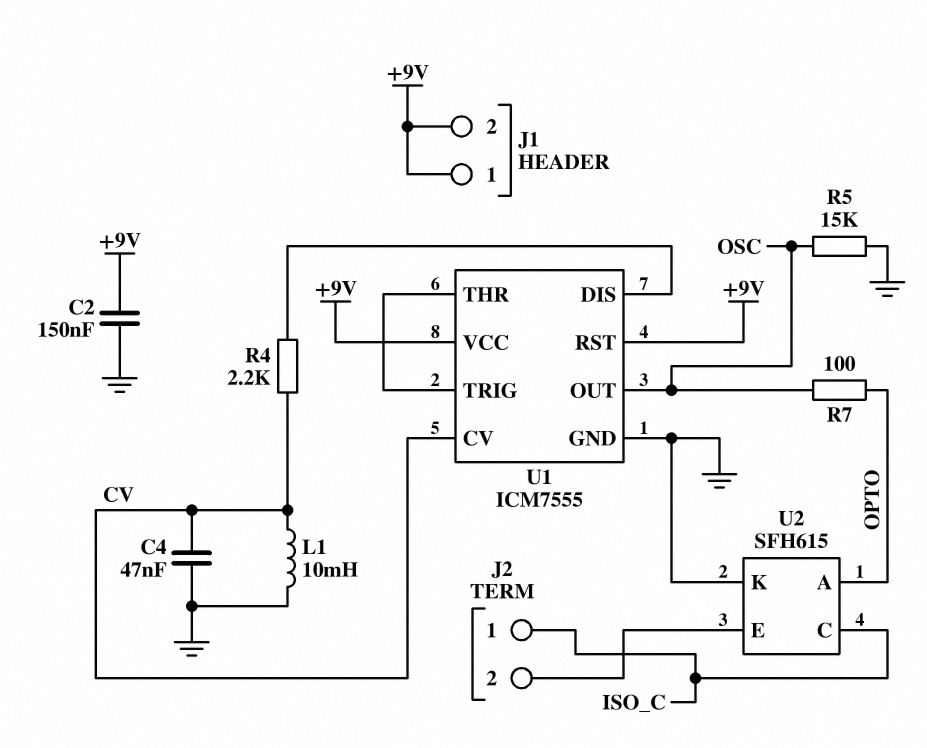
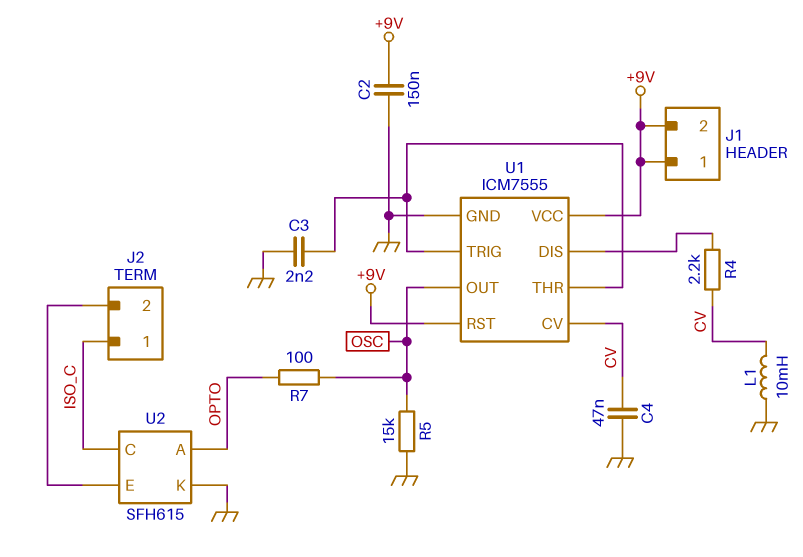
C3: none -> 2.2nF (GND, U1/THR)

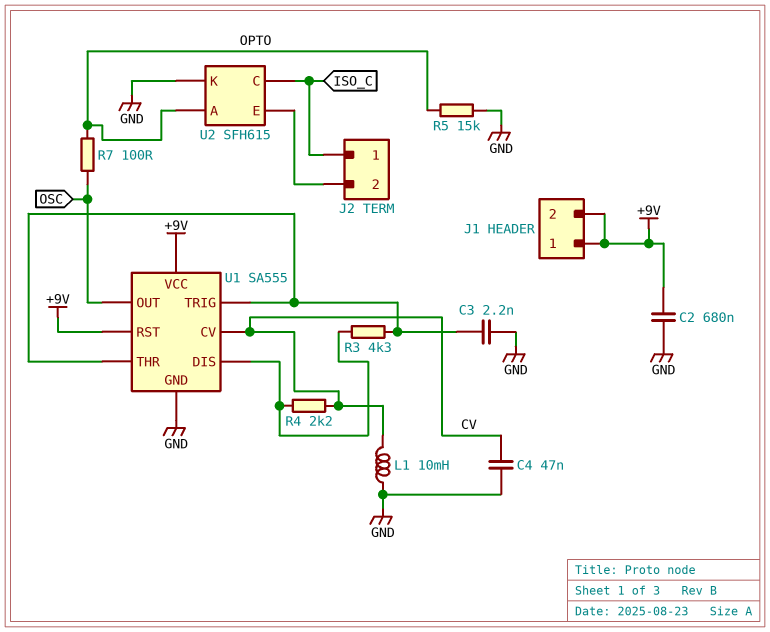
C2: 150nF (+9V, GND) -> 680nF (+9V, GND)
R3: none -> 4.3k (U1/DIS, U1/THR)
R5: 15k (GND, OSC) -> 15k (GND, OPTO)
U1: ICM7555 -> SA555

